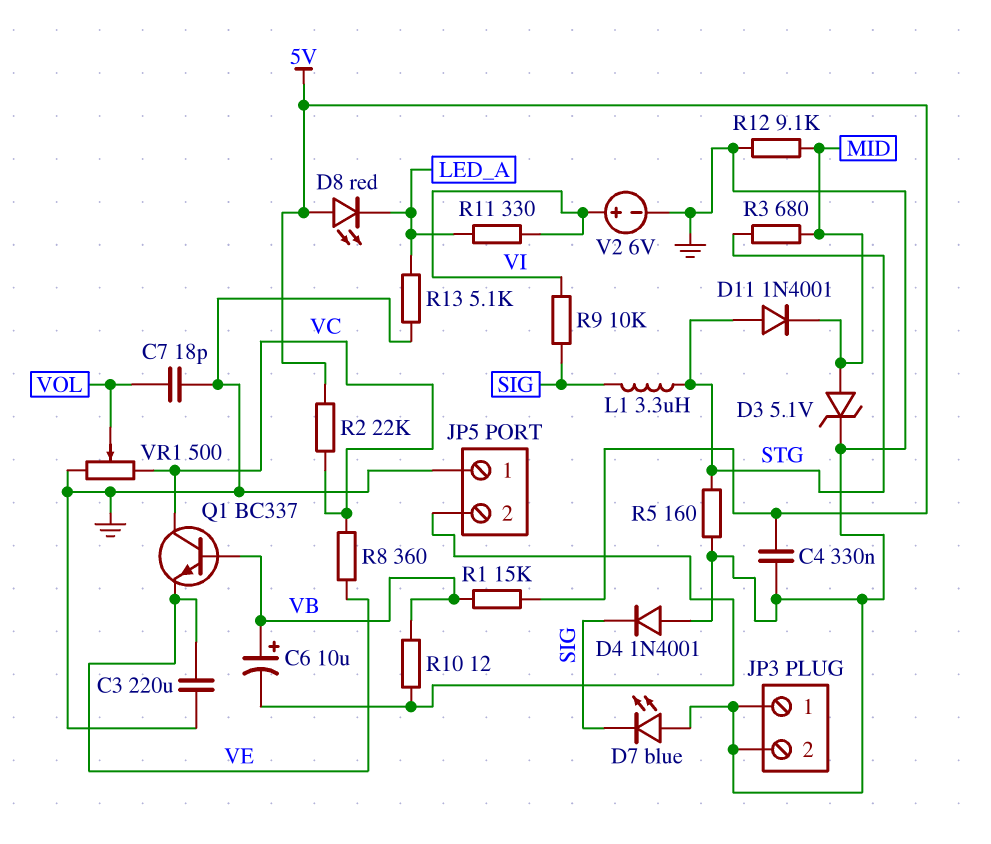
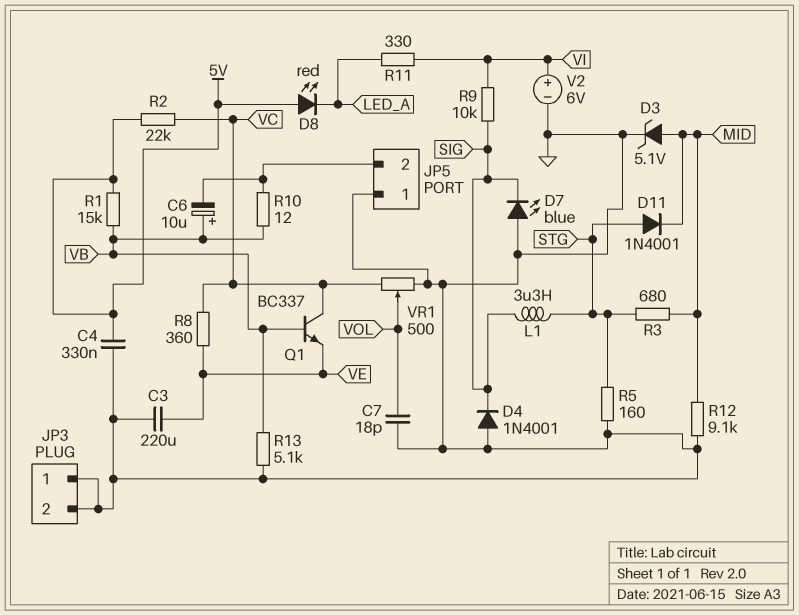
R13: 5.1k (GND, LED_A) -> 5.1k (GND, VB)

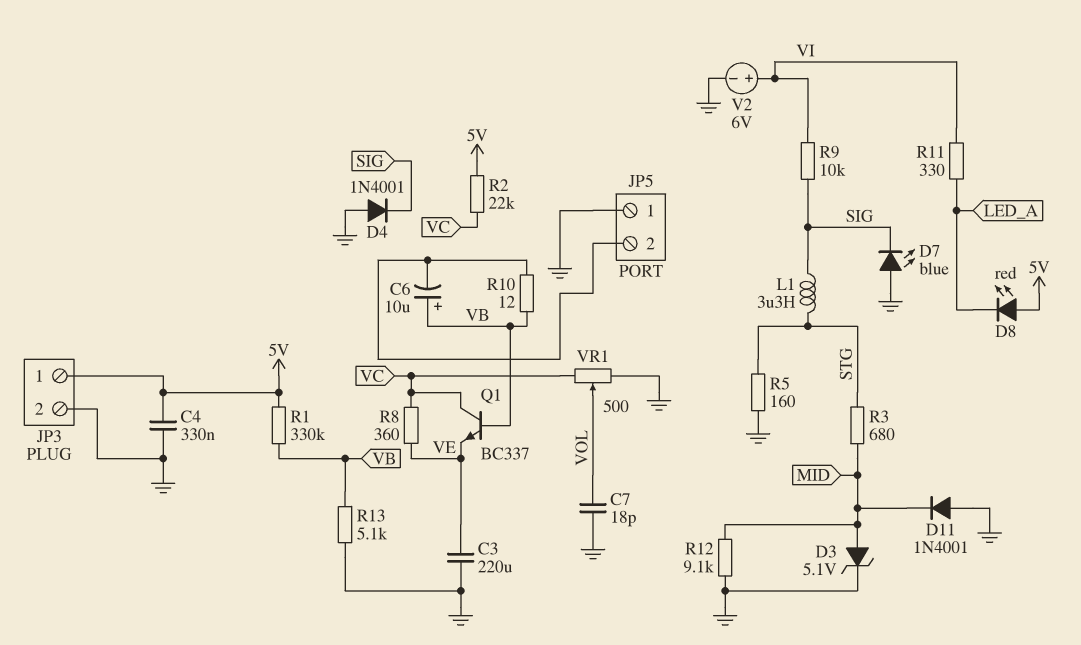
D11: diode 1N4001 (A STG, K MID) -> diode 1N4001 (A GND, K MID)
JP3 pin 1: GND -> 5V
R1: 15k (5V, VB) -> 330k (5V, VB)

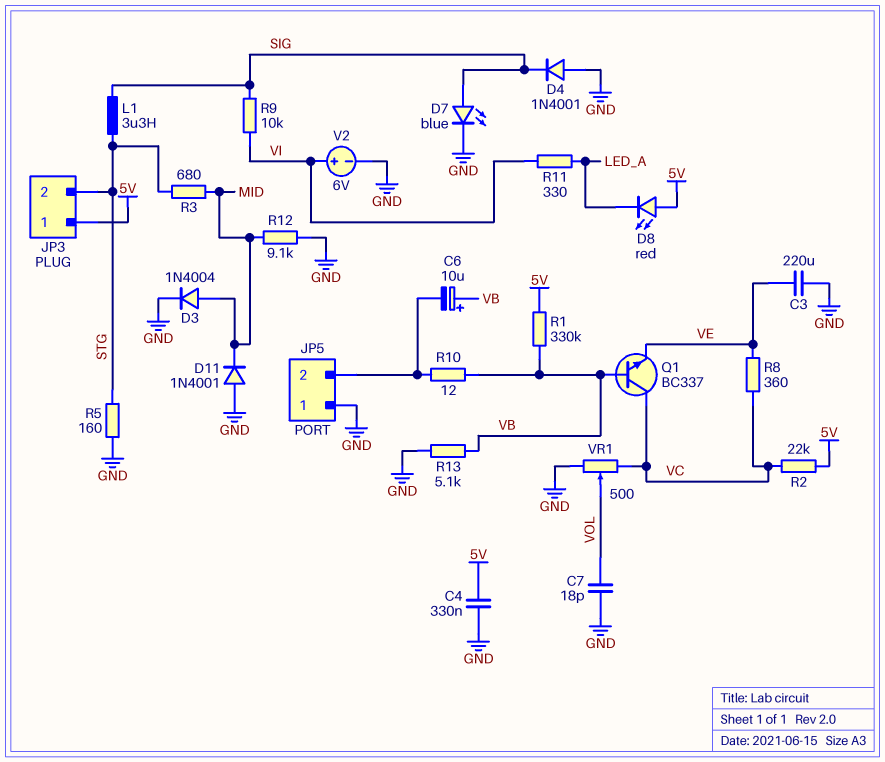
D3: zener 5.1V (A MID, K GND) -> diode 1N4004 (A MID, K GND)
D7: LED blue (A GND, K SIG) -> LED blue (A SIG, K GND)
JP3 pin 2: GND -> STG

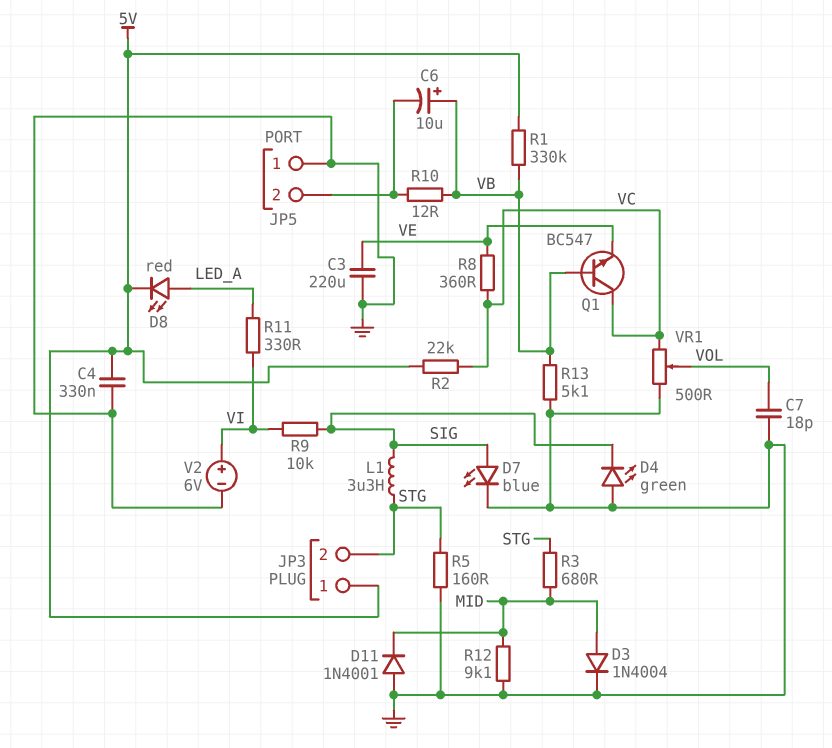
D4: diode 1N4001 (A GND, K SIG) -> LED green (A GND, K SIG)
D8: LED red (A 5V, K LED_A) -> LED red (A LED_A, K 5V)
Q1: NPN BC337 (B VB, C VC, E VE) -> NPN BC547 (B VB, C VC, E VE)

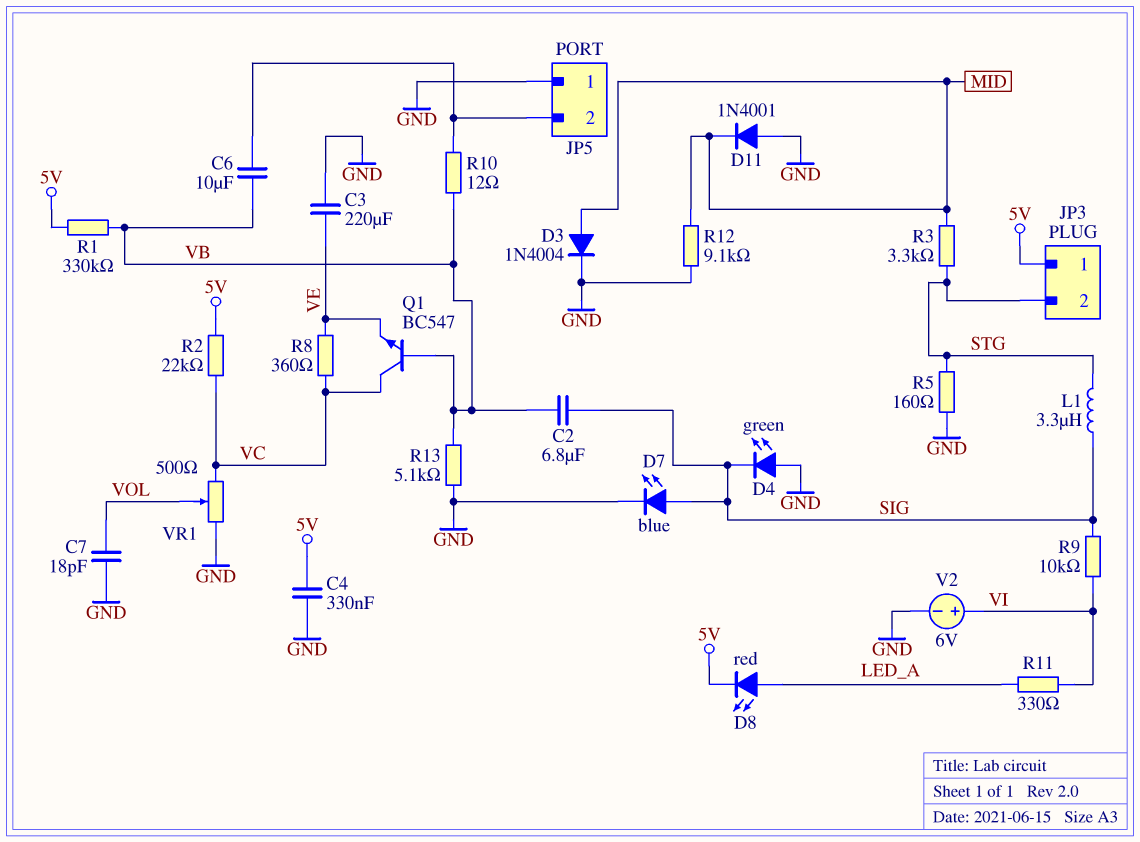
C2: none -> 6.8uF (SIG, VB)
C6: 10uF (plus VB, minus JP5/2) -> 10uF (JP5/2, VB)
R3: 680 (MID, STG) -> 3.3k (MID, STG)

